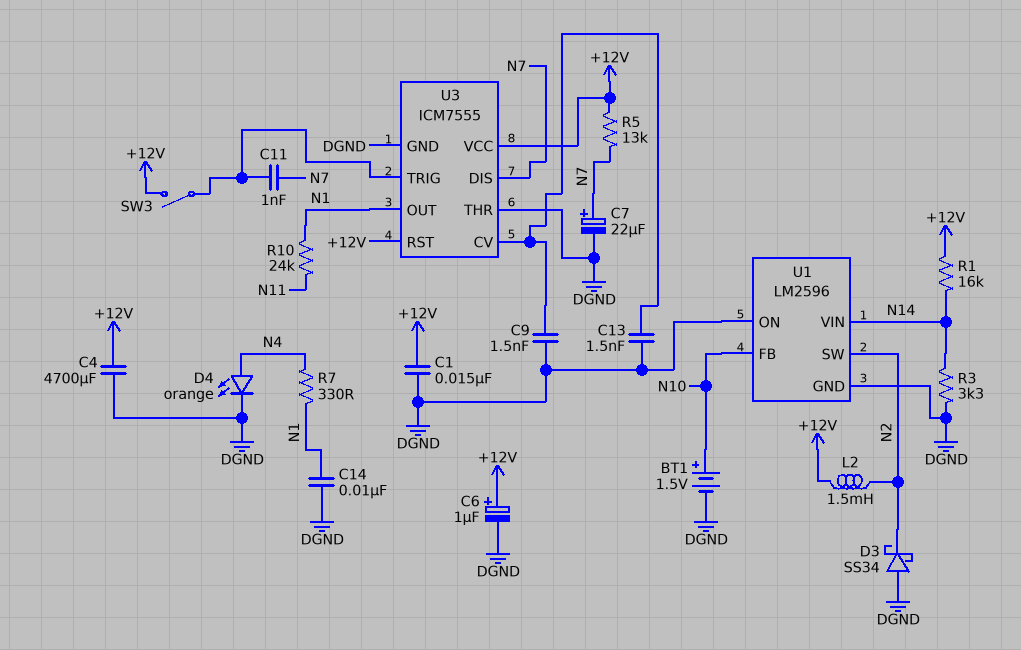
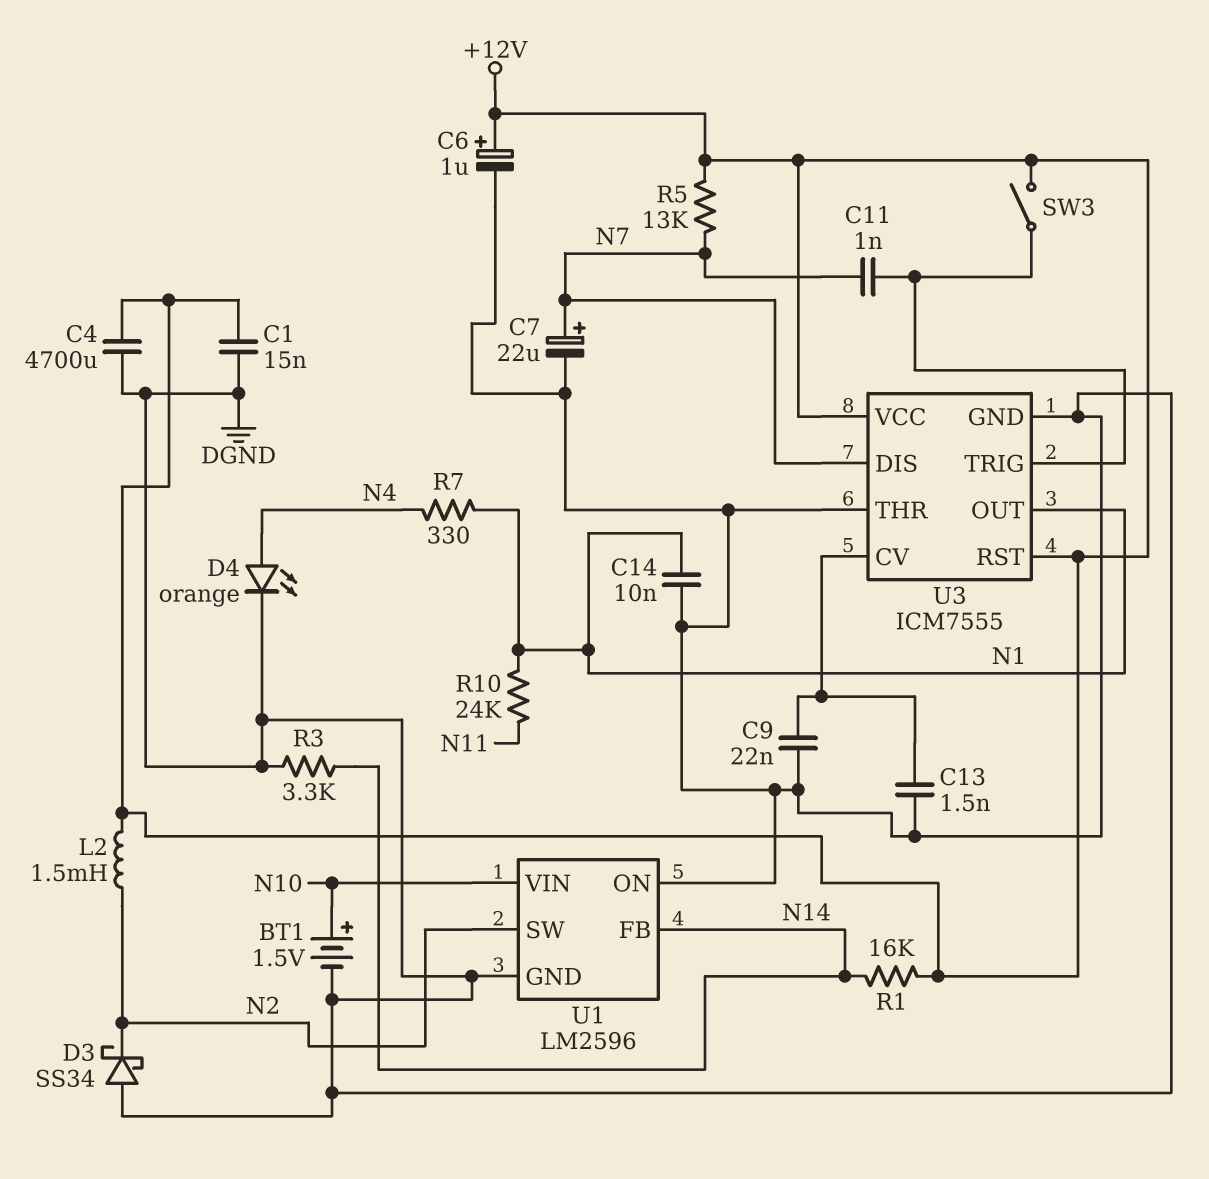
C9: 1.5nF (DGND, U3/CV) -> 22nF (DGND, U3/CV)
U1 pin FB: N10 -> N14
U1 pin VIN: N14 -> N10

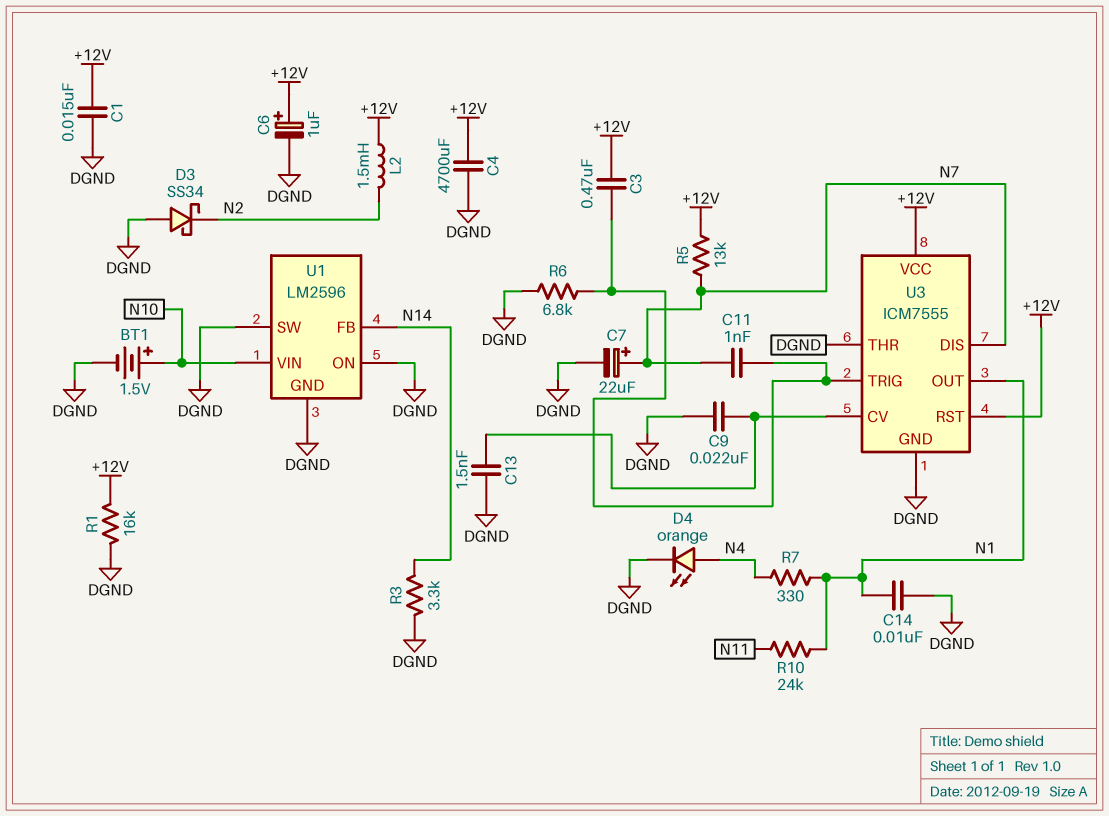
C3: none -> 470nF (+12V, U3/TRIG)
R1: 16k (+12V, N14) -> 16k (+12V, DGND)
R6: none -> 6.8k (DGND, U3/TRIG)
SW3: switch (+12V, U3/TRIG) -> none
U1 pin SW: N2 -> DGND

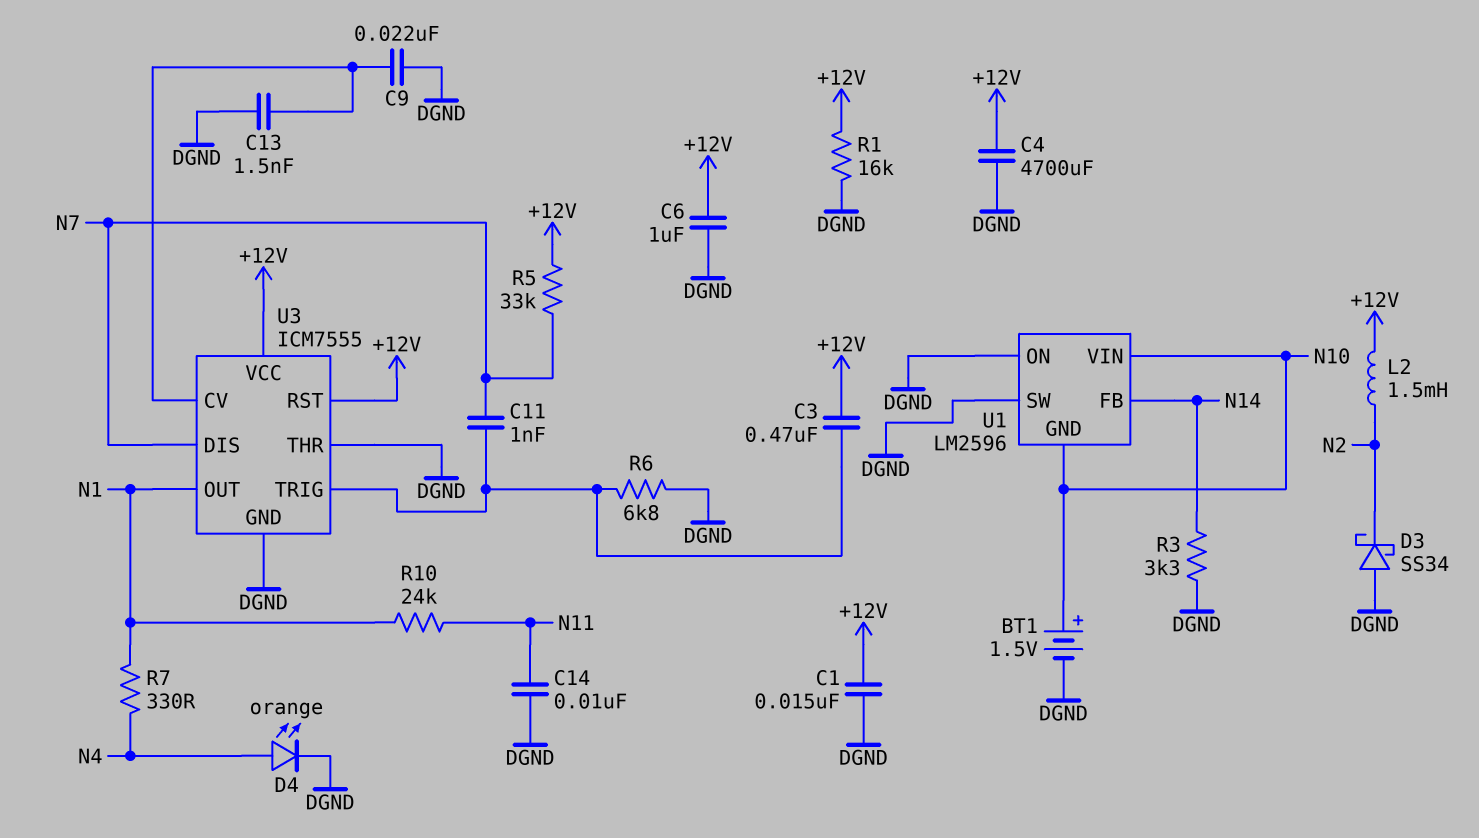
C6: 1uF (plus +12V, minus DGND) -> 1uF (+12V, DGND)
C7: 22uF (plus N7, minus DGND) -> none
C14: 10nF (DGND, N1) -> 10nF (DGND, N11)
R5: 13k (+12V, N7) -> 33k (+12V, N7)
U1 pin GND: DGND -> N10

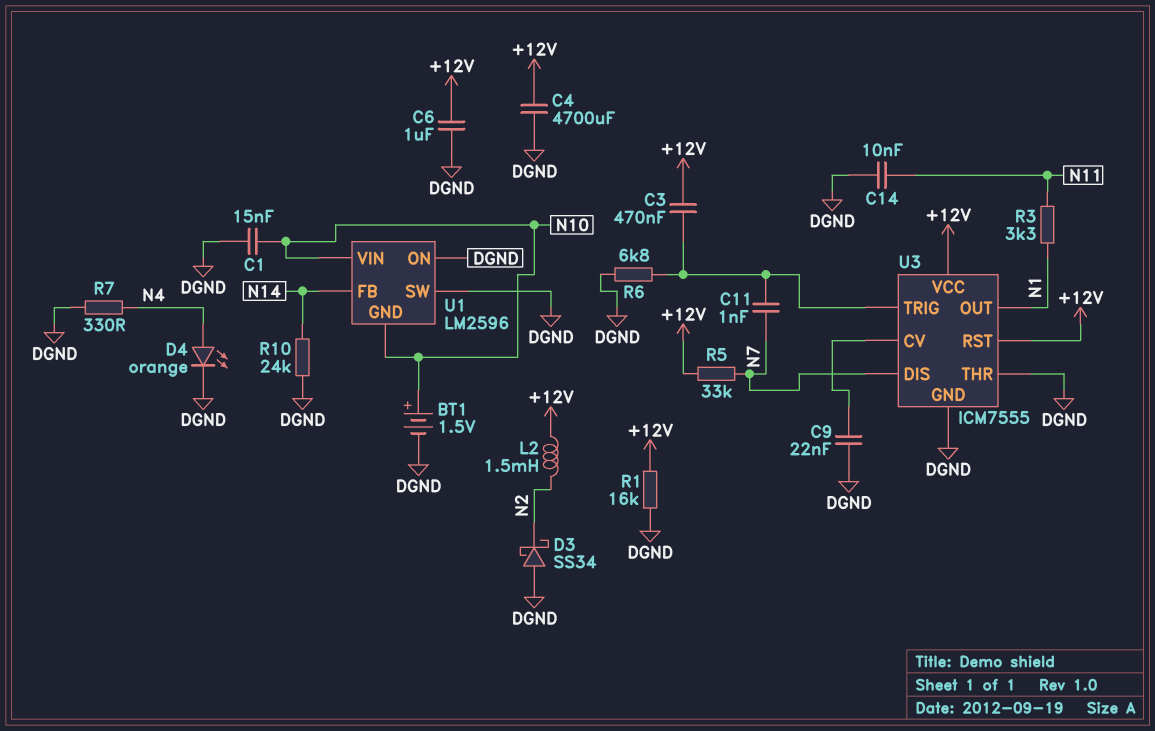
C1: 15nF (+12V, DGND) -> 15nF (DGND, N10)
C13: 1.5nF (DGND, U3/CV) -> none
R3: 3.3k (DGND, N14) -> 3.3k (N1, N11)
R7: 330 (N1, N4) -> 330 (DGND, N4)
R10: 24k (N1, N11) -> 24k (DGND, N14)

